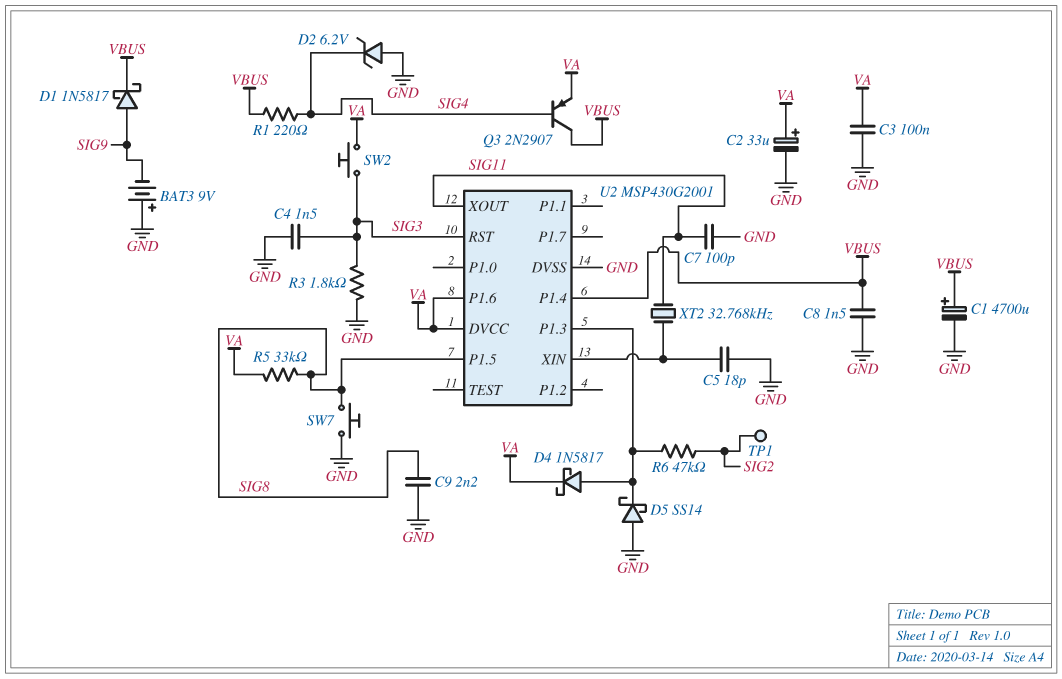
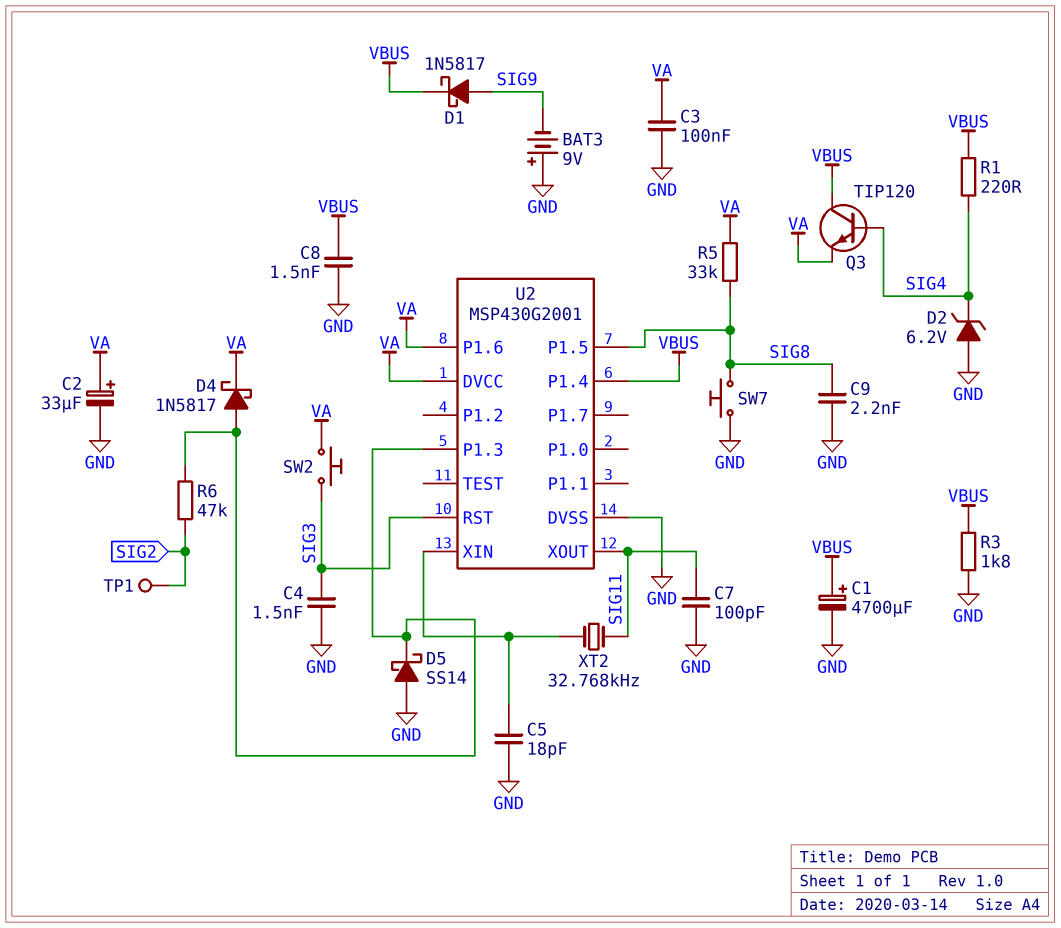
Q3: PNP 2N2907 (B SIG4, C VBUS, E VA) -> NPN TIP120 (B SIG4, C VBUS, E VA)
R3: 1.8k (GND, SIG3) -> 1.8k (GND, VBUS)

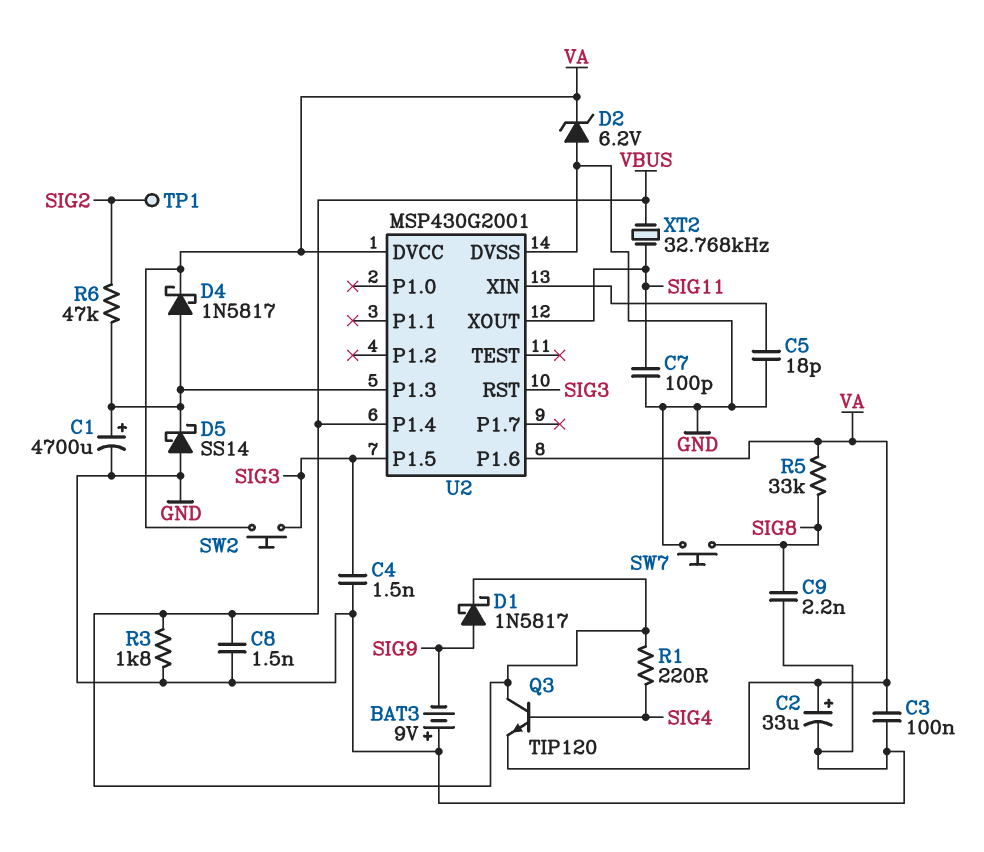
C1: 4700uF (plus VBUS, minus GND) -> 4700uF (plus U2/P1.3, minus GND)
D2: zener 6.2V (A GND, K SIG4) -> zener 6.2V (A GND, K VA)
U2 pin P1.5: SIG8 -> SIG3
XT2: 32.768kHz (SIG11, U2/XIN) -> 32.768kHz (SIG11, VBUS)

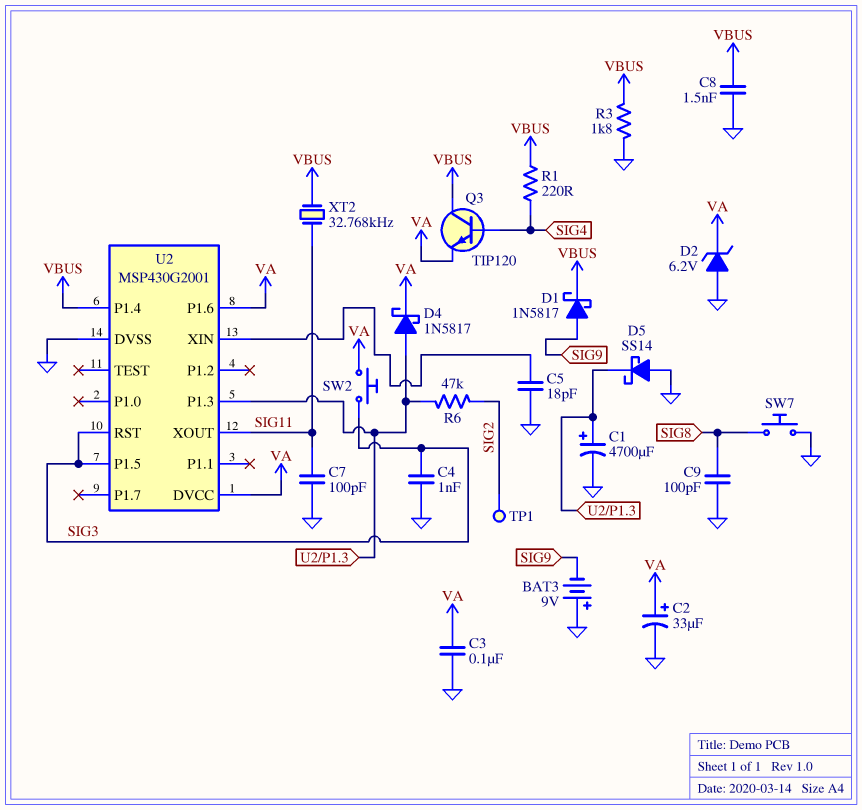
C4: 1.5nF (GND, SIG3) -> 1nF (GND, SIG3)
C9: 2.2nF (GND, SIG8) -> 100pF (GND, SIG8)
R5: 33k (SIG8, VA) -> none

